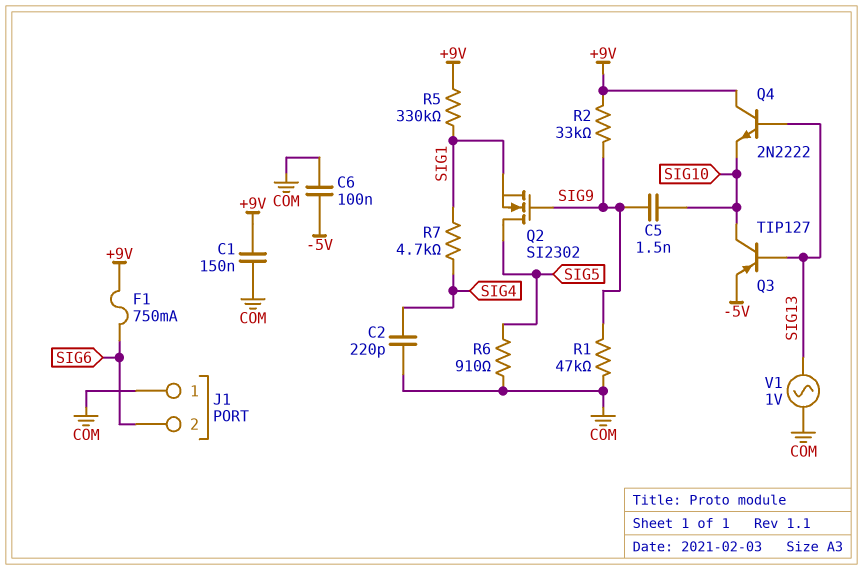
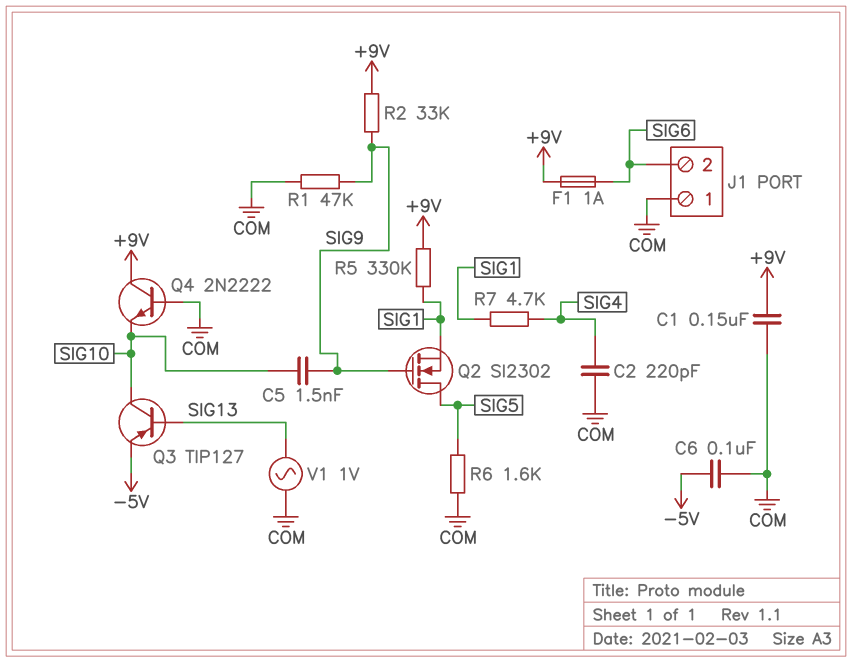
F1: 750mA (+9V, SIG6) -> 1A (+9V, SIG6)
Q4: NPN 2N2222 (B SIG13, C +9V, E SIG10) -> NPN 2N2222 (B COM, C +9V, E SIG10)
R6: 910 (COM, SIG5) -> 1.6k (COM, SIG5)

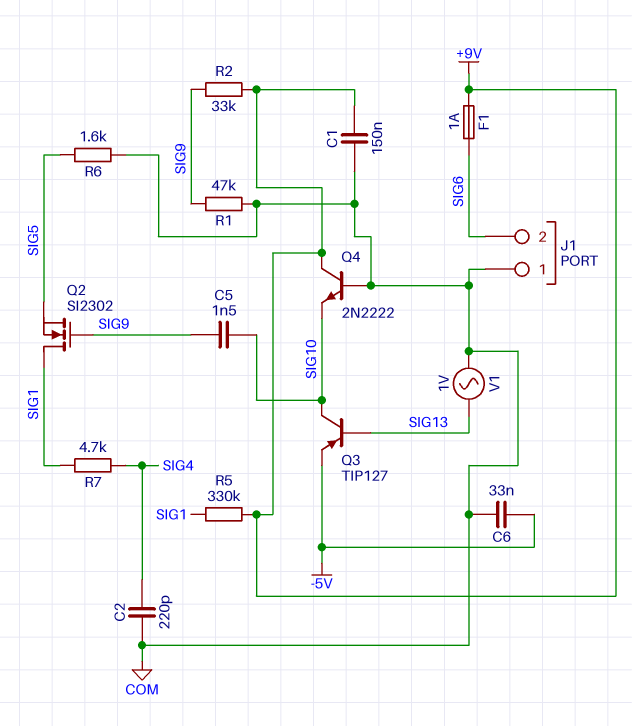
C6: 100nF (-5V, COM) -> 33nF (-5V, COM)
Q2: NMOS SI2302 (G SIG9, D SIG5, S SIG1) -> NMOS SI2302 (G SIG9, D SIG1, S SIG5)

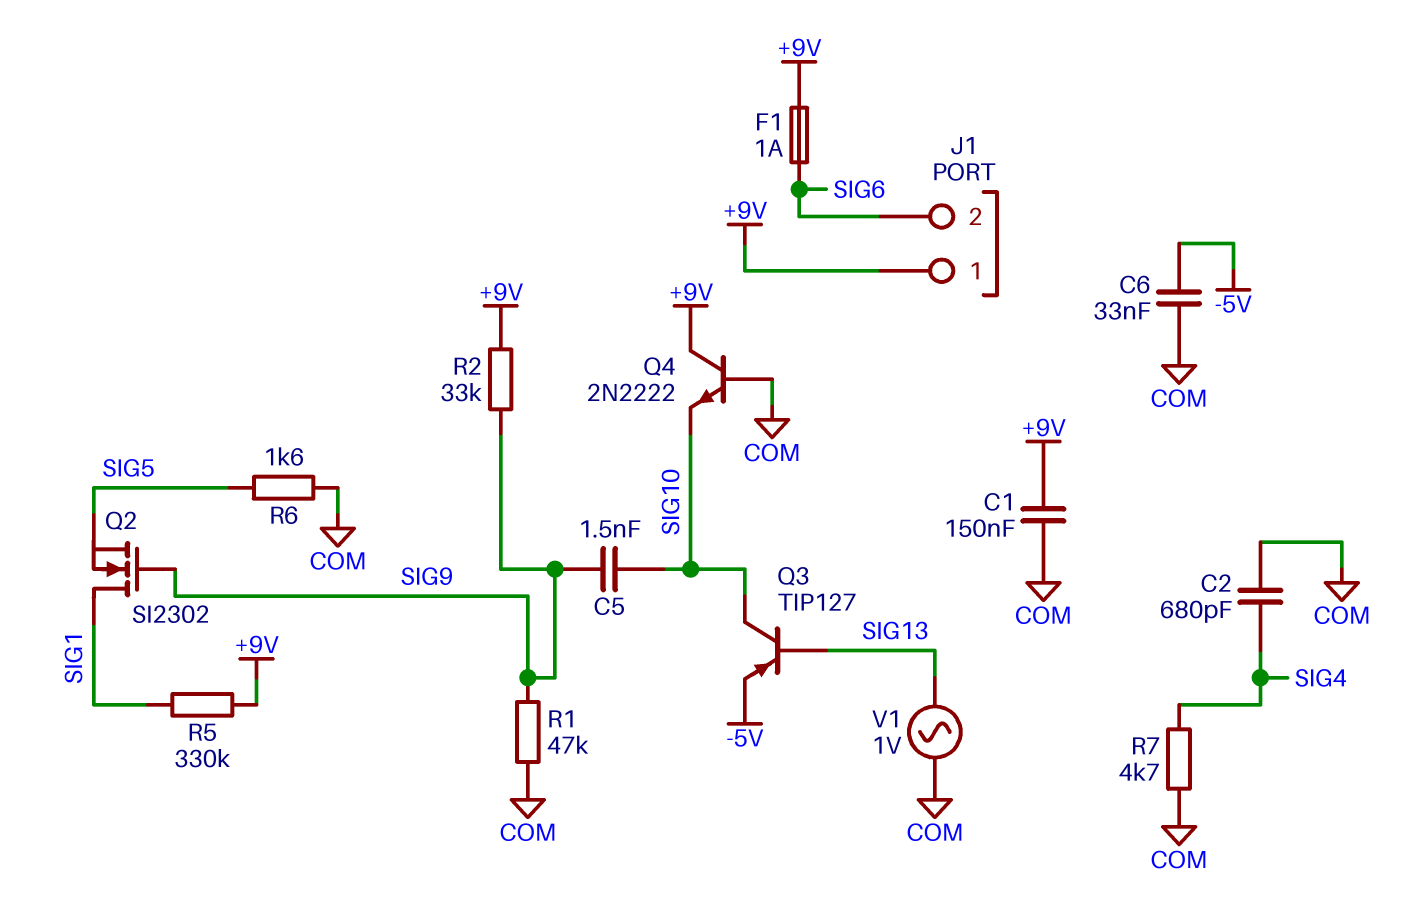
C2: 220pF (COM, SIG4) -> 680pF (COM, SIG4)
J1 pin 1: COM -> +9V
R7: 4.7k (SIG1, SIG4) -> 4.7k (COM, SIG4)

